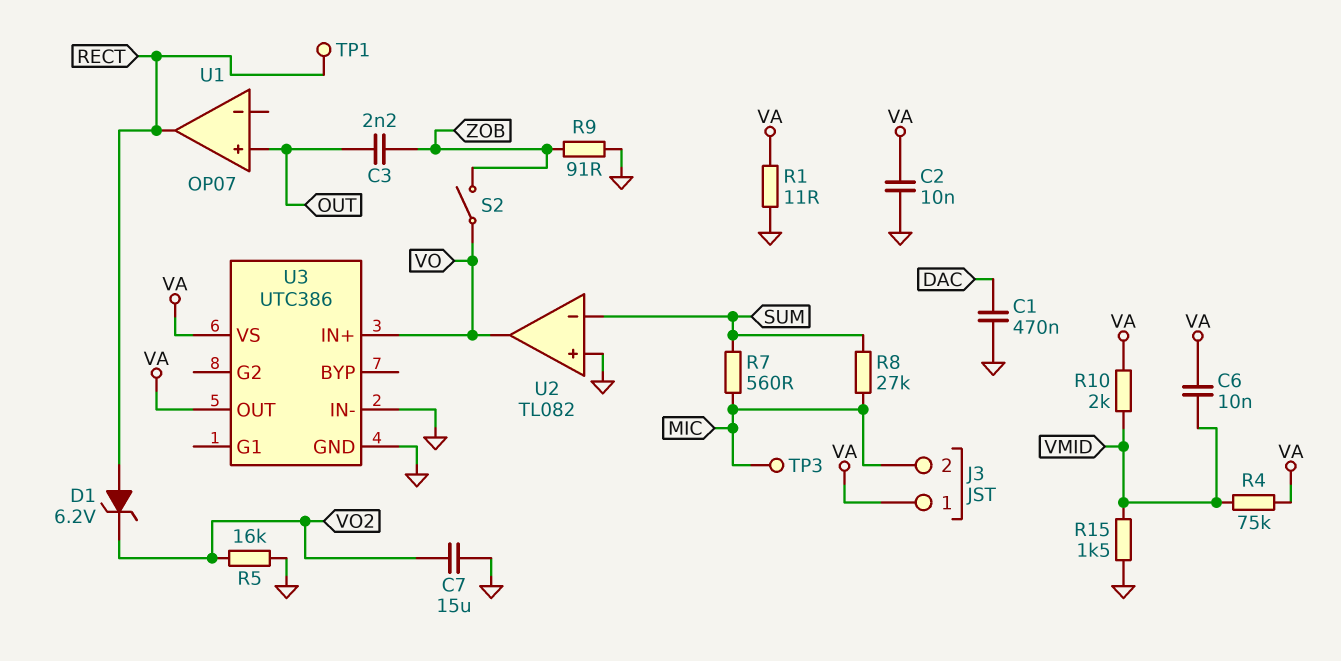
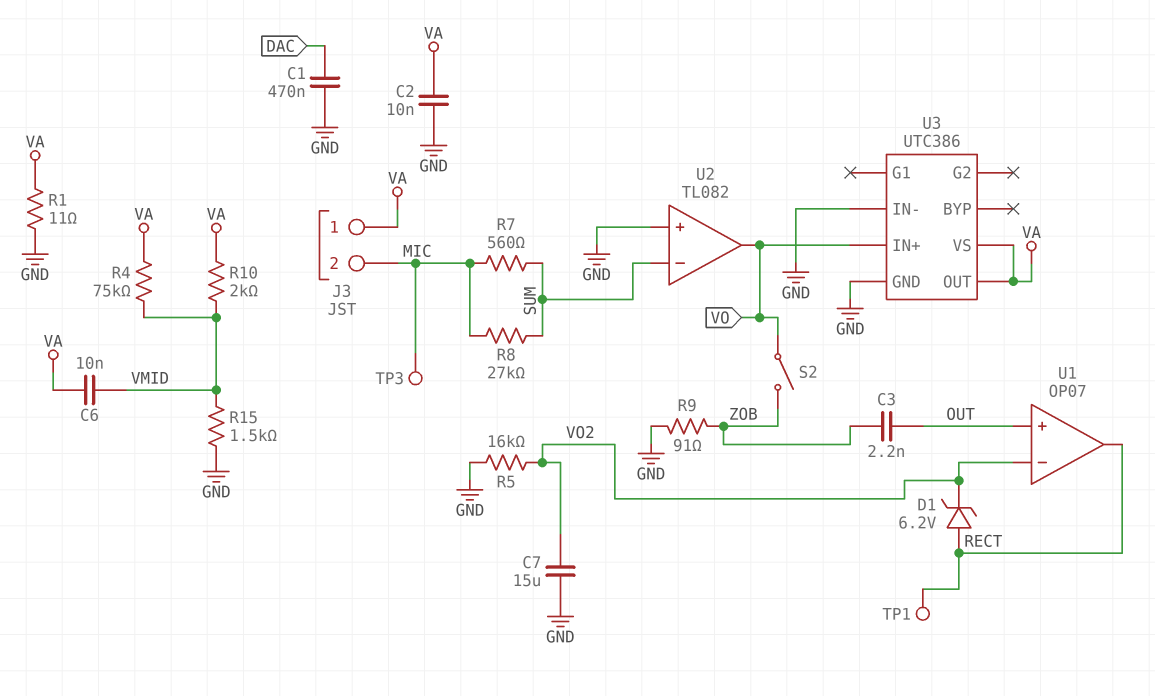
U1 pin in-: none -> VO2

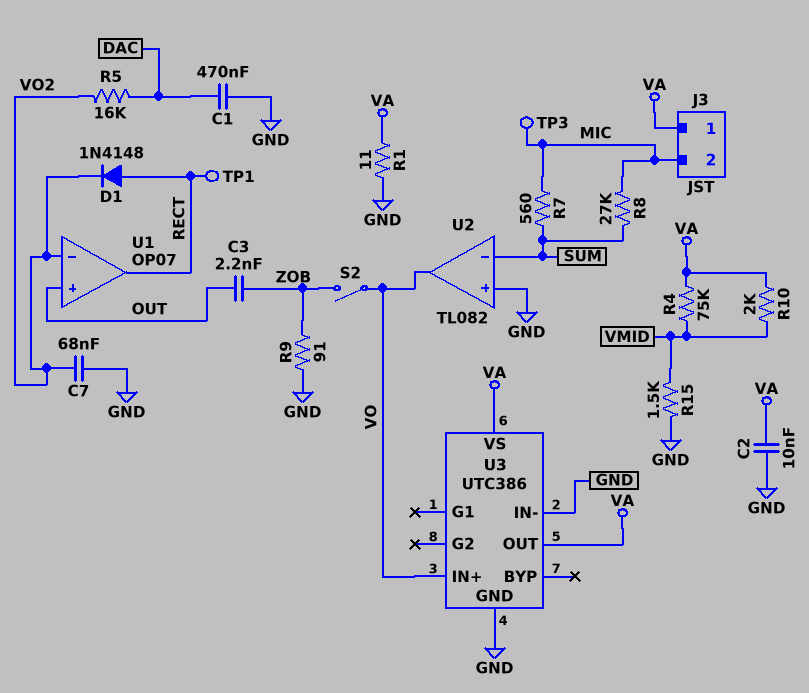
C6: 10nF (VA, VMID) -> none
C7: 15uF (GND, VO2) -> 68nF (GND, VO2)
D1: zener 6.2V (A RECT, K VO2) -> diode 1N4148 (A RECT, K VO2)
R5: 16k (GND, VO2) -> 16k (DAC, VO2)

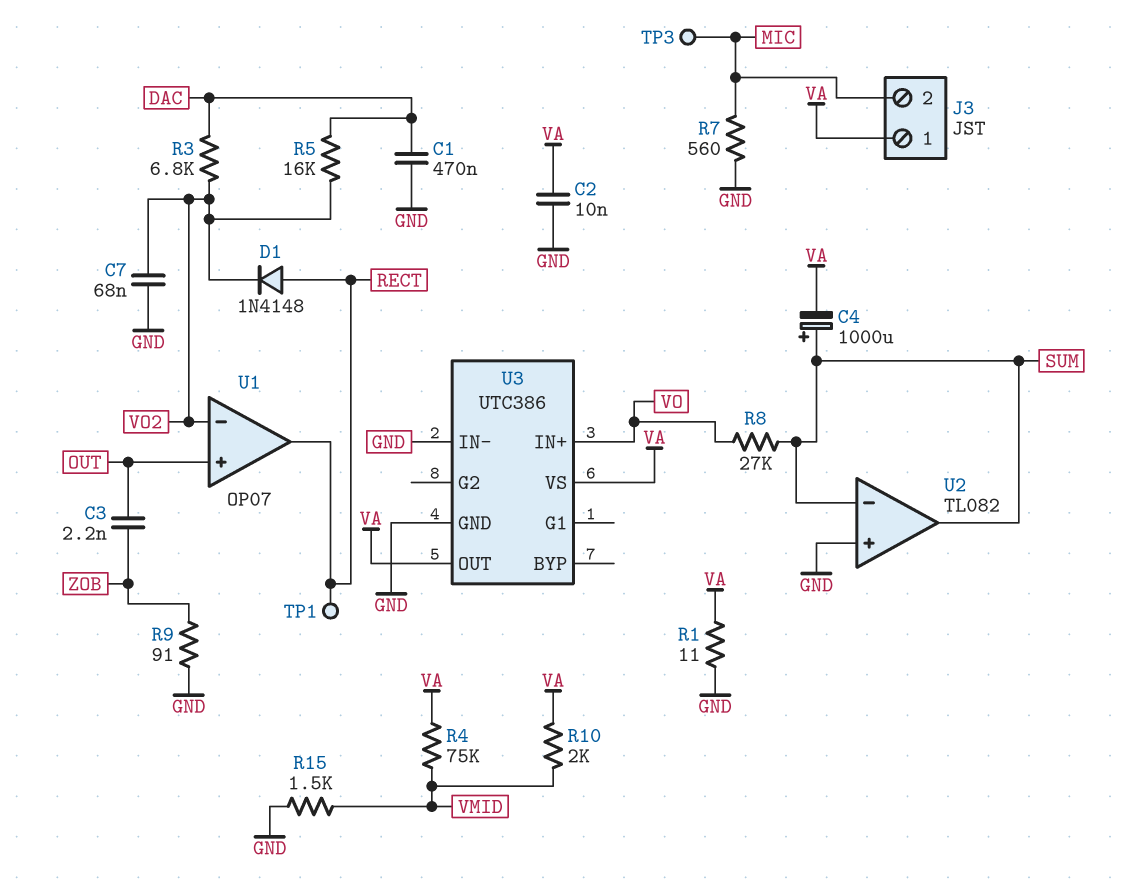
C4: none -> 1000uF (plus SUM, minus VA)
R3: none -> 6.8k (DAC, VO2)
R7: 560 (MIC, SUM) -> 560 (GND, MIC)
R8: 27k (MIC, SUM) -> 27k (SUM, VO)
S2: switch (VO, ZOB) -> none
U2 pin out: VO -> SUM

